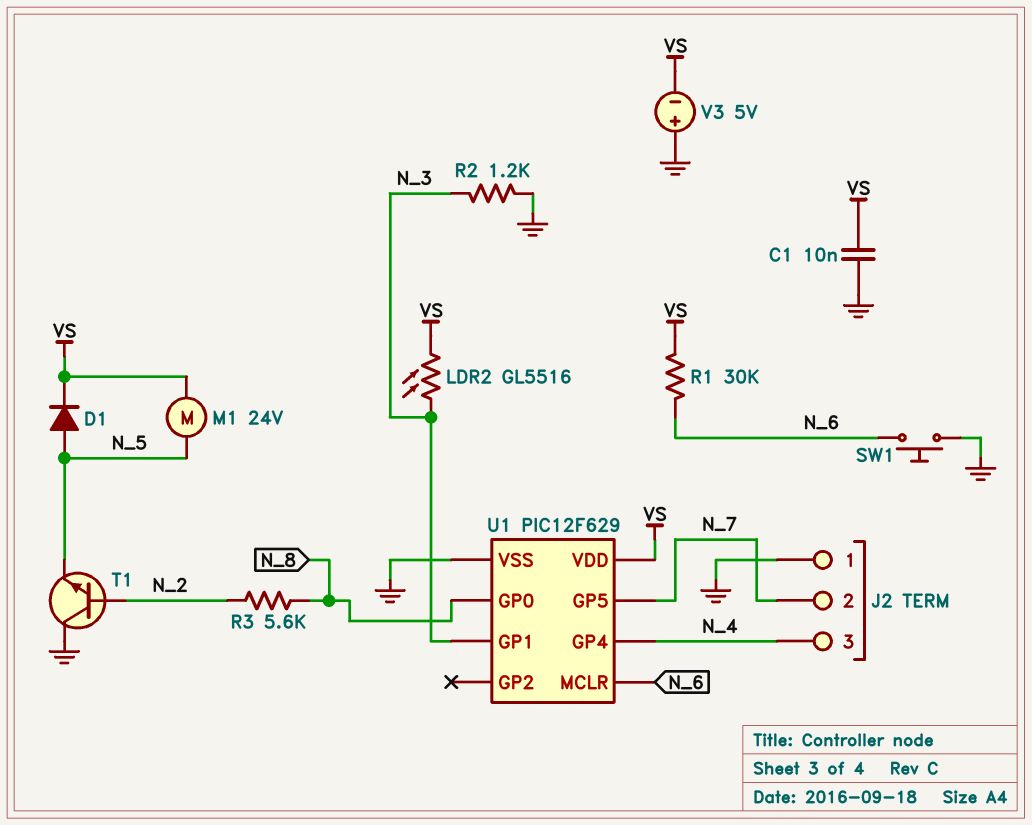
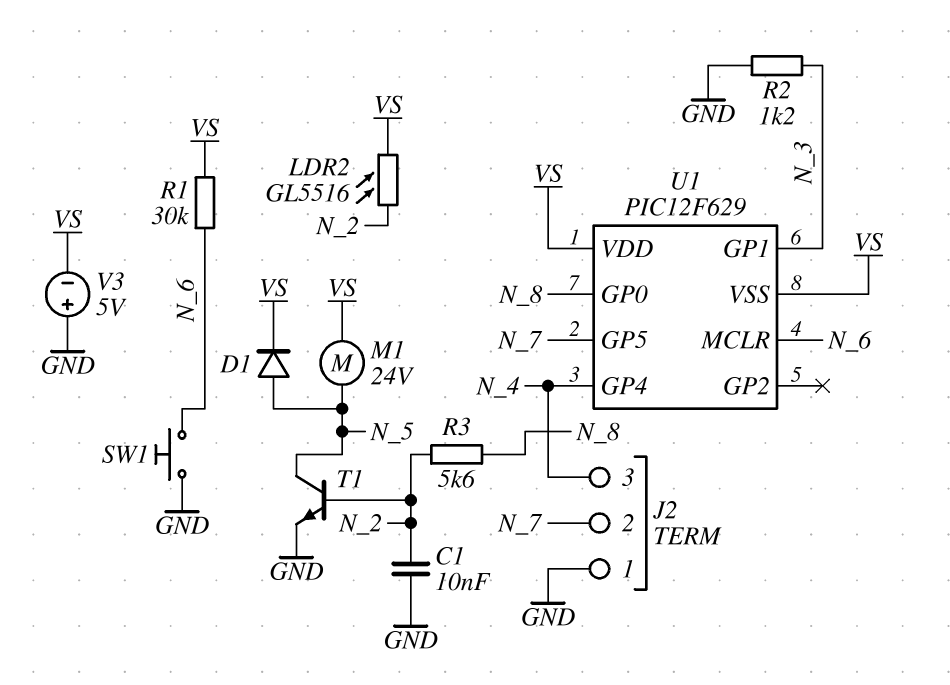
C1: 10nF (GND, VS) -> 10nF (GND, N_2)
LDR2: GL5516 (N_3, VS) -> GL5516 (N_2, VS)
T1: NPN (B N_2, C GND, E N_5) -> NPN (B N_2, C N_5, E GND)
U1 pin VSS: GND -> VS

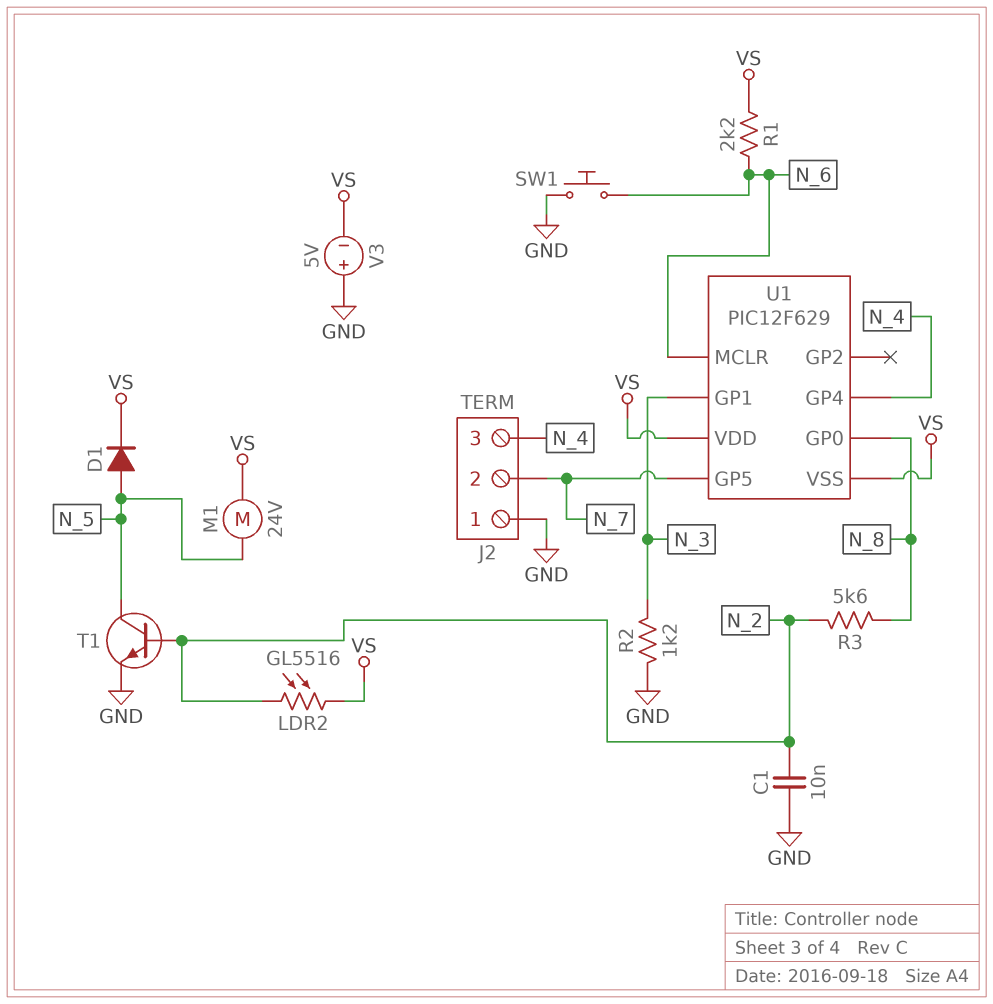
R1: 30k (N_6, VS) -> 2.2k (N_6, VS)

